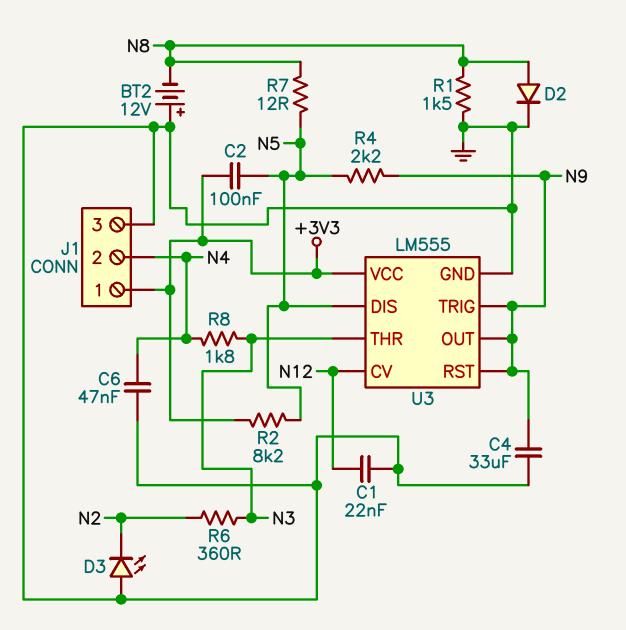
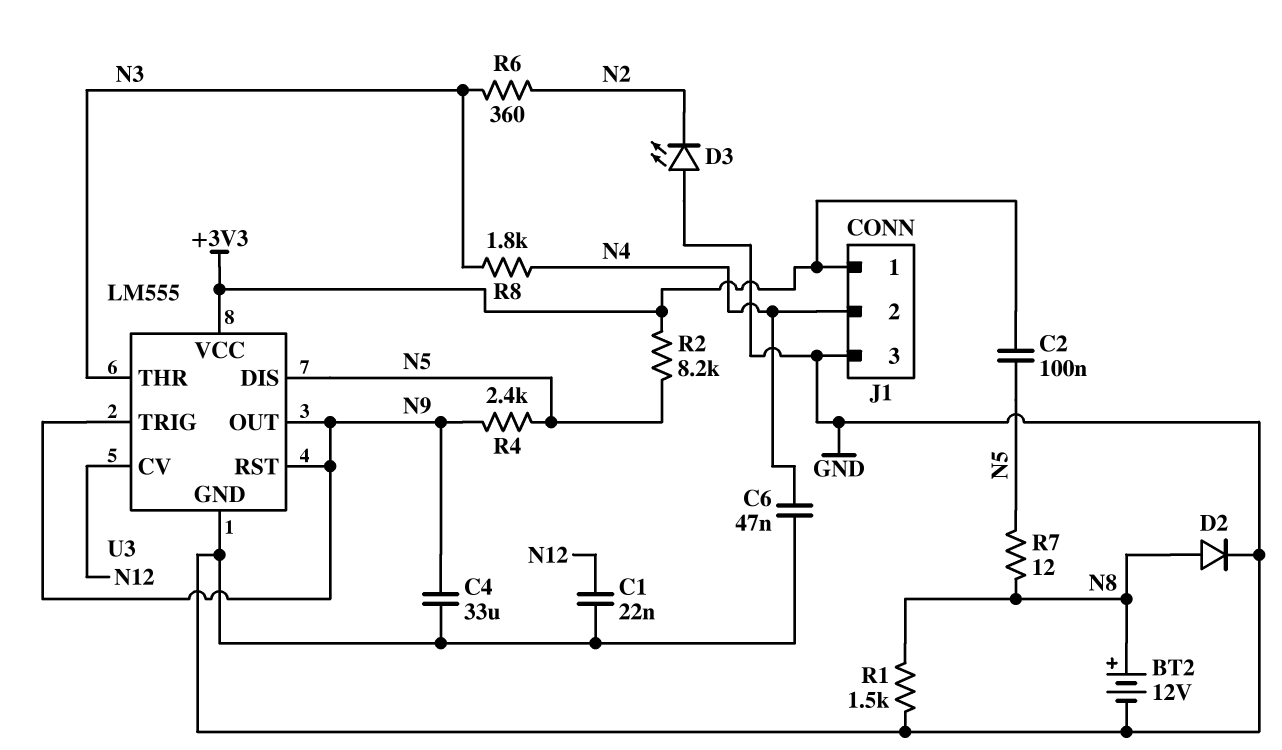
BT2: 12V (plus GND, minus N8) -> 12V (plus N8, minus GND)
R4: 2.2k (N5, N9) -> 2.4k (N5, N9)

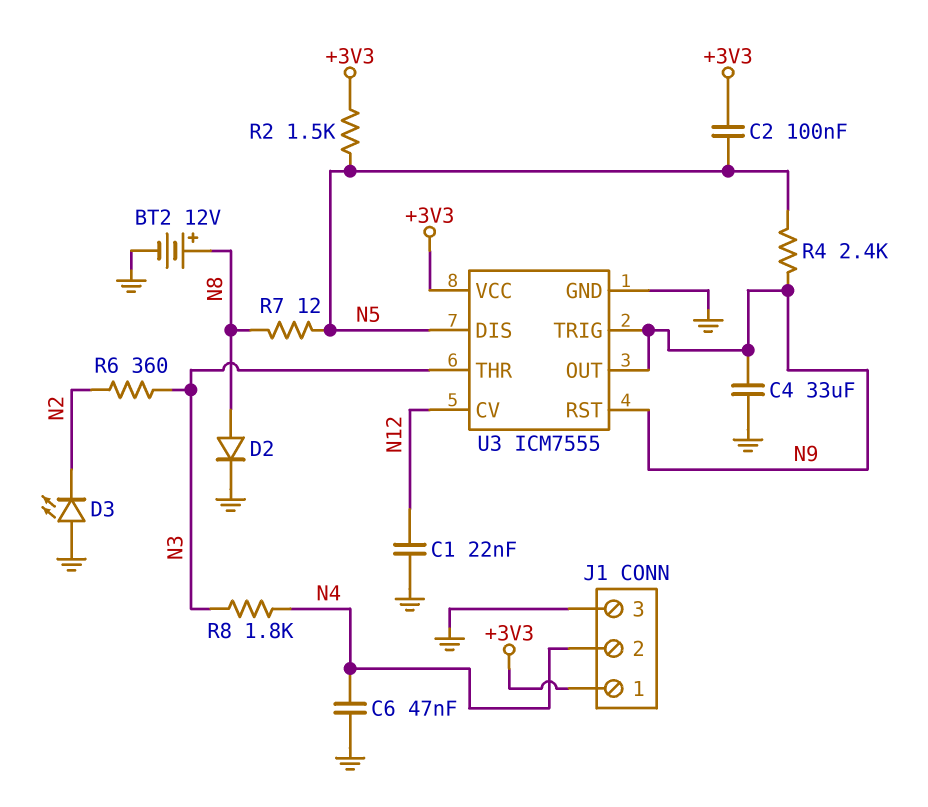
R1: 1.5k (GND, N8) -> none
R2: 8.2k (+3V3, N5) -> 1.5k (+3V3, N5)
U3: LM555 -> ICM7555

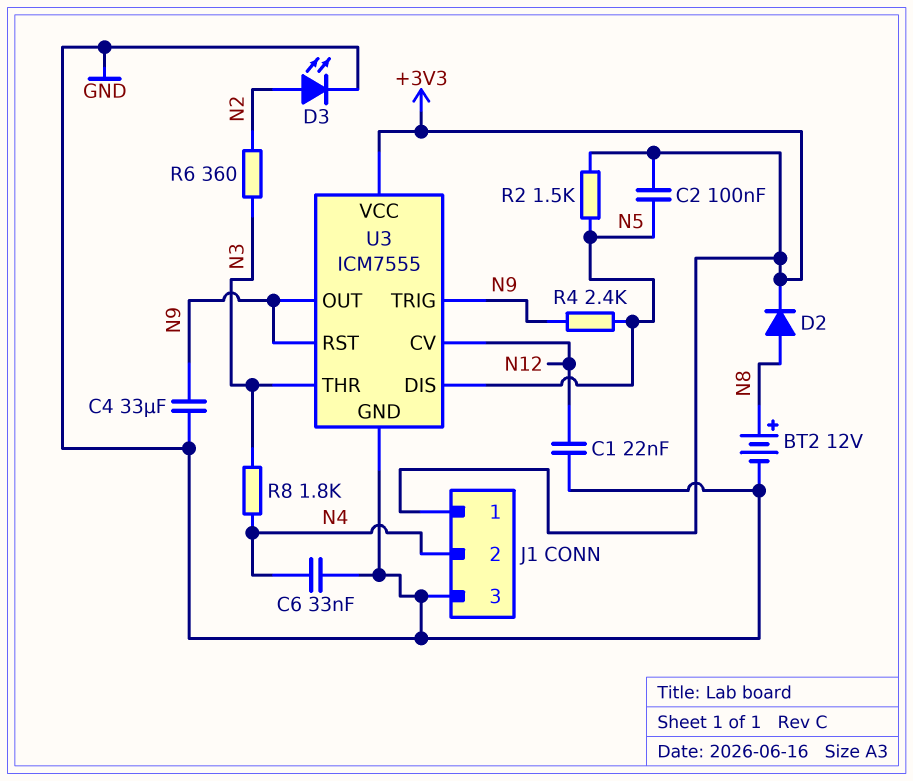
C6: 47nF (GND, N4) -> 33nF (GND, N4)
D2: diode (A N8, K GND) -> diode (A N8, K +3V3)
D3: LED (A GND, K N2) -> LED (A N2, K GND)
R7: 12 (N5, N8) -> none

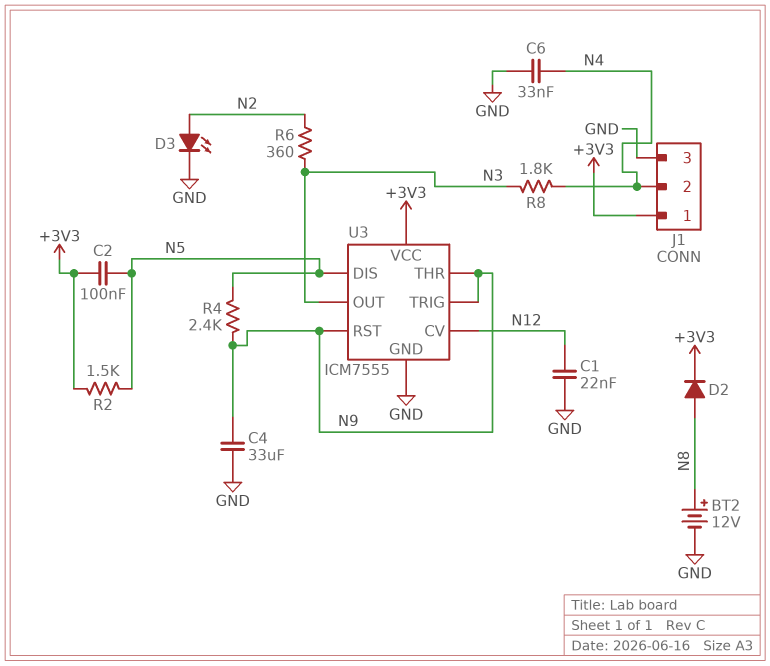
U3 pin OUT: N9 -> N3
U3 pin THR: N3 -> N9

